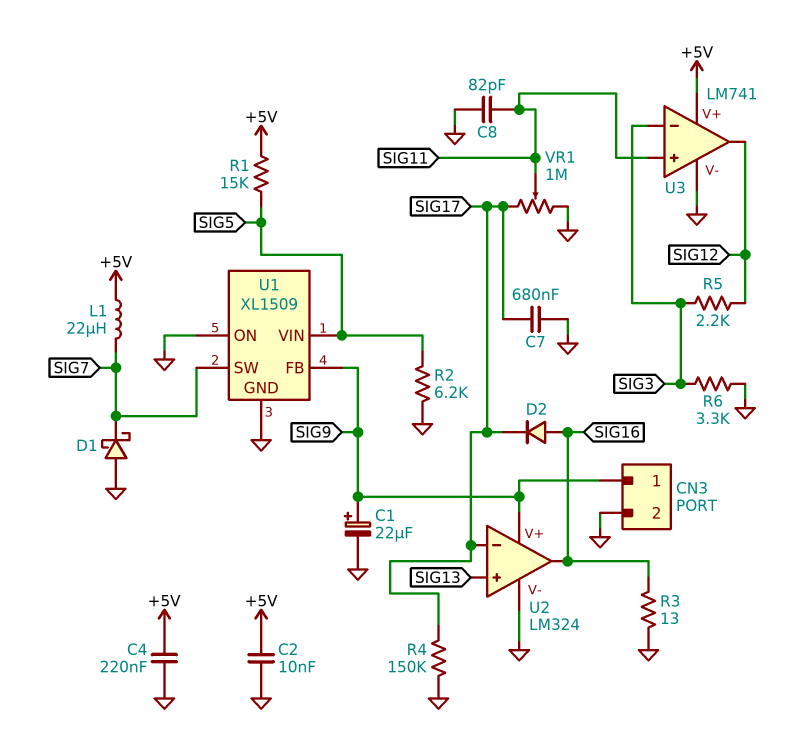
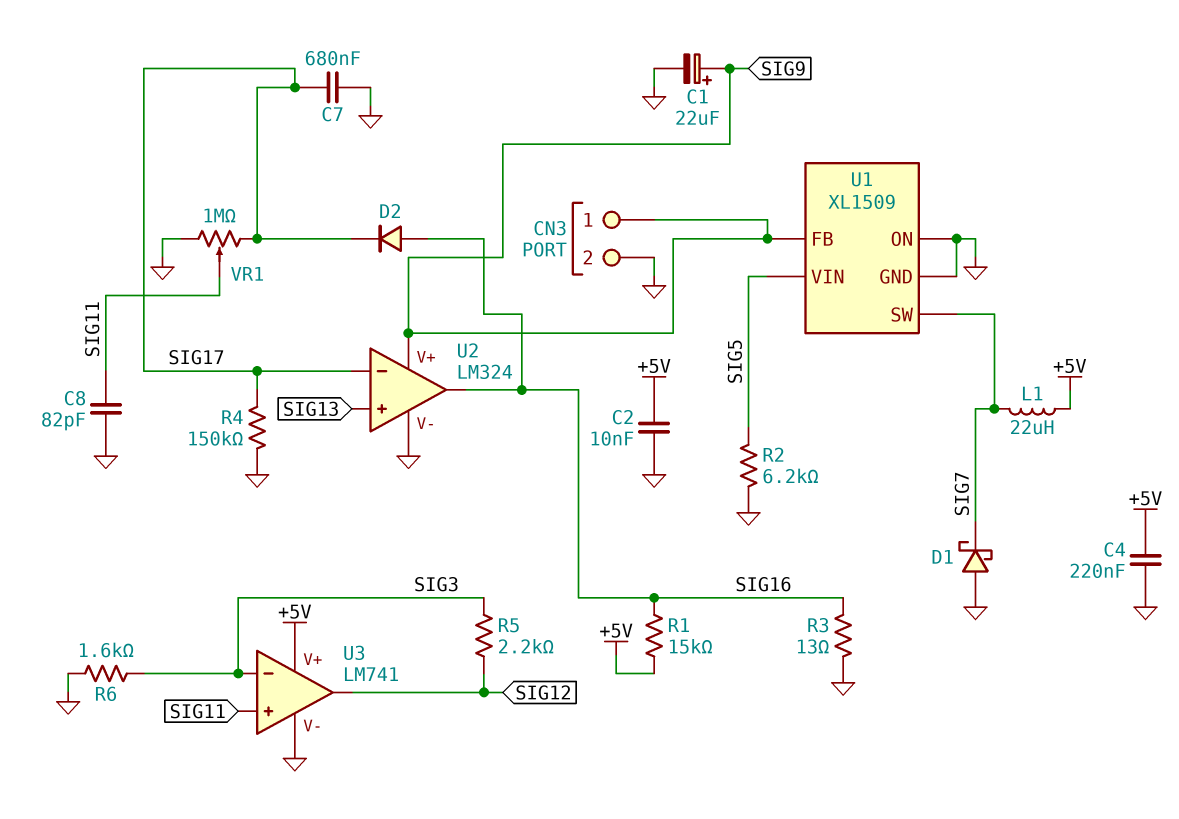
R1: 15k (+5V, SIG5) -> 15k (+5V, SIG16)
R6: 3.3k (GND, SIG3) -> 1.6k (GND, SIG3)

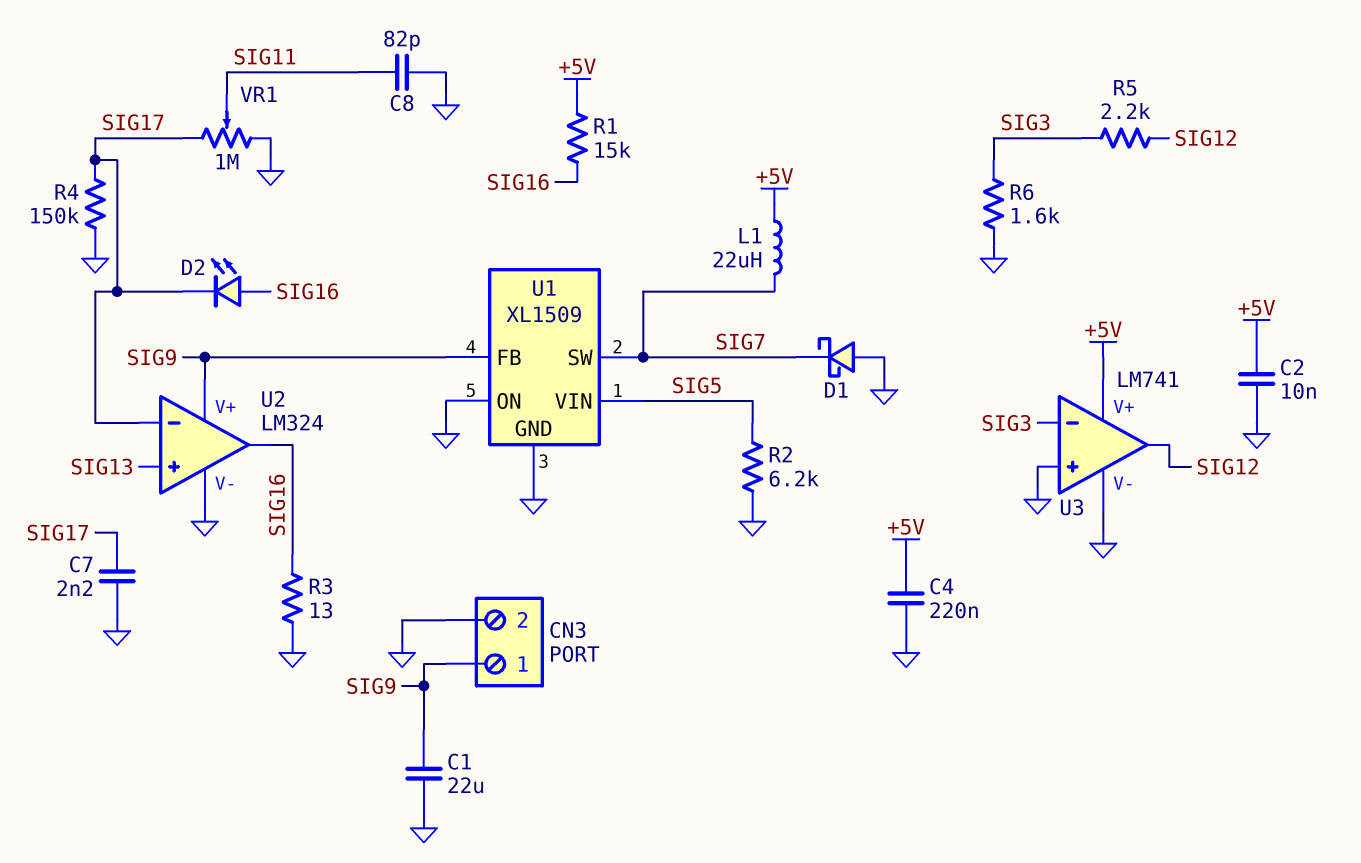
C1: 22uF (plus SIG9, minus GND) -> 22uF (GND, SIG9)
C7: 680nF (GND, SIG17) -> 2.2nF (GND, SIG17)
D2: diode (A SIG16, K SIG17) -> LED (A SIG16, K SIG17)
U3 pin in+: SIG11 -> GND

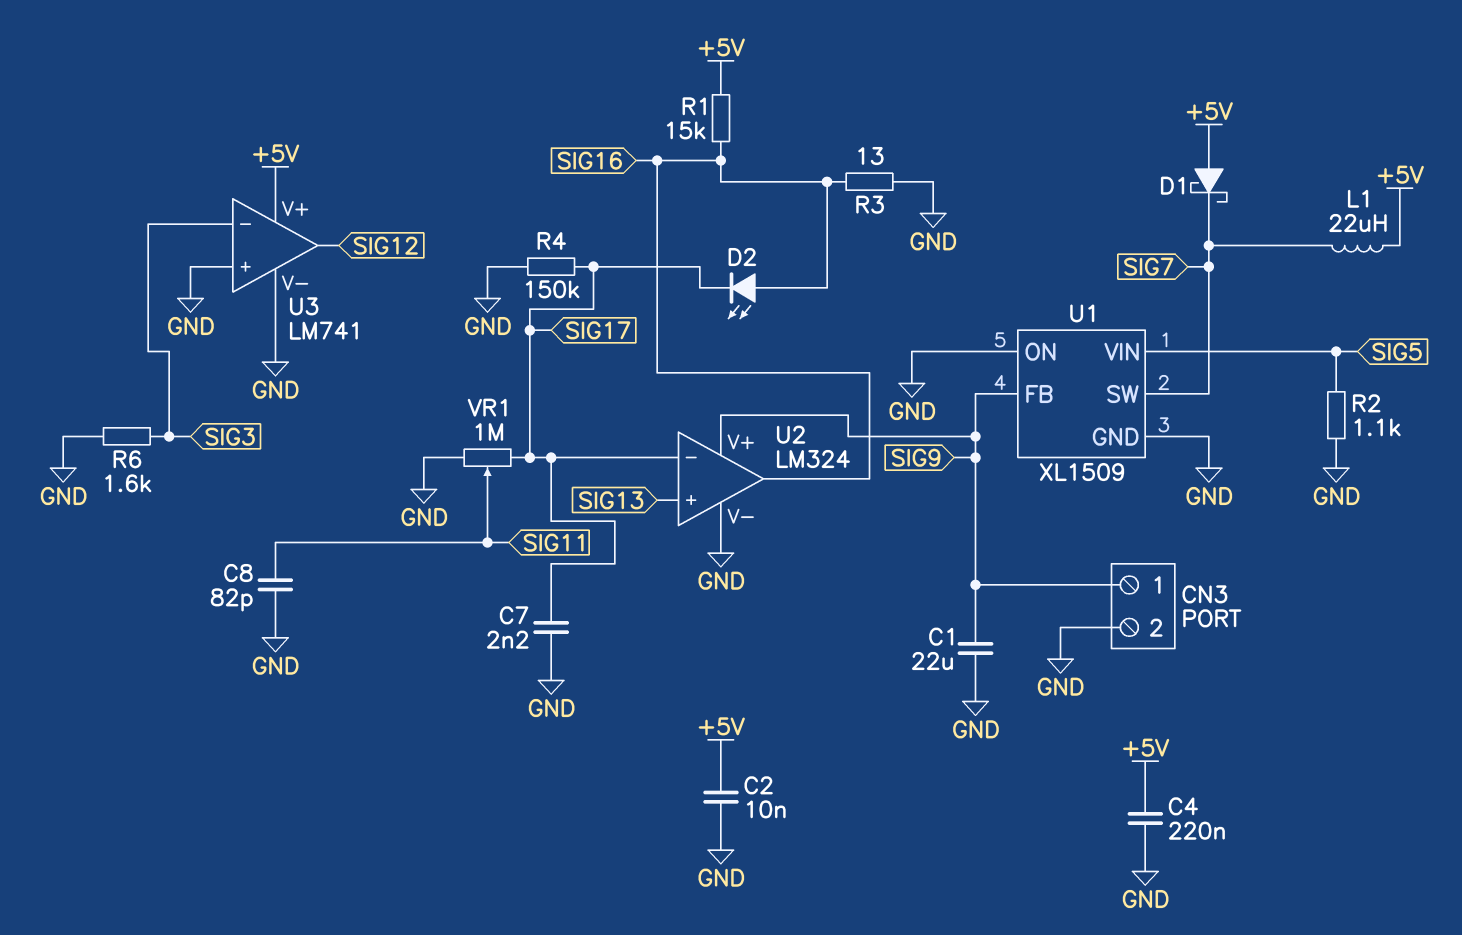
D1: schottky (A GND, K SIG7) -> schottky (A +5V, K SIG7)
R2: 6.2k (GND, SIG5) -> 1.1k (GND, SIG5)
R5: 2.2k (SIG3, SIG12) -> none

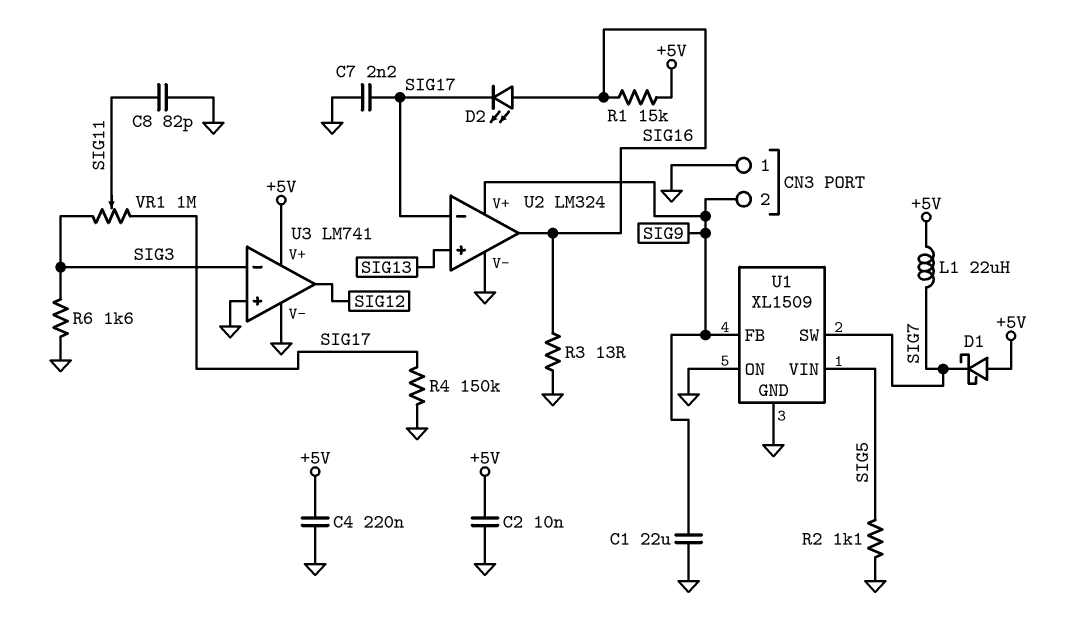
CN3 pin 1: SIG9 -> GND
CN3 pin 2: GND -> SIG9
VR1: 1M (GND, SIG17, wiper SIG11) -> 1M (SIG3, SIG17, wiper SIG11)

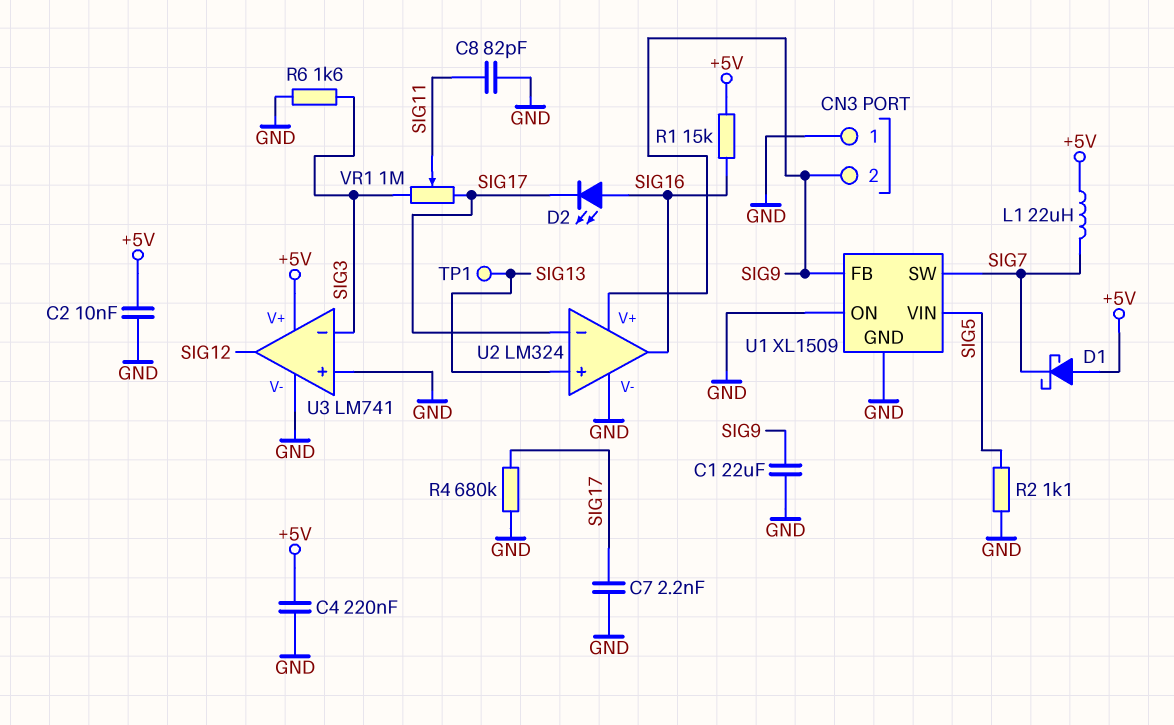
R3: 13 (GND, SIG16) -> none
R4: 150k (GND, SIG17) -> 680k (GND, SIG17)
TP1: none -> test point (SIG13)

